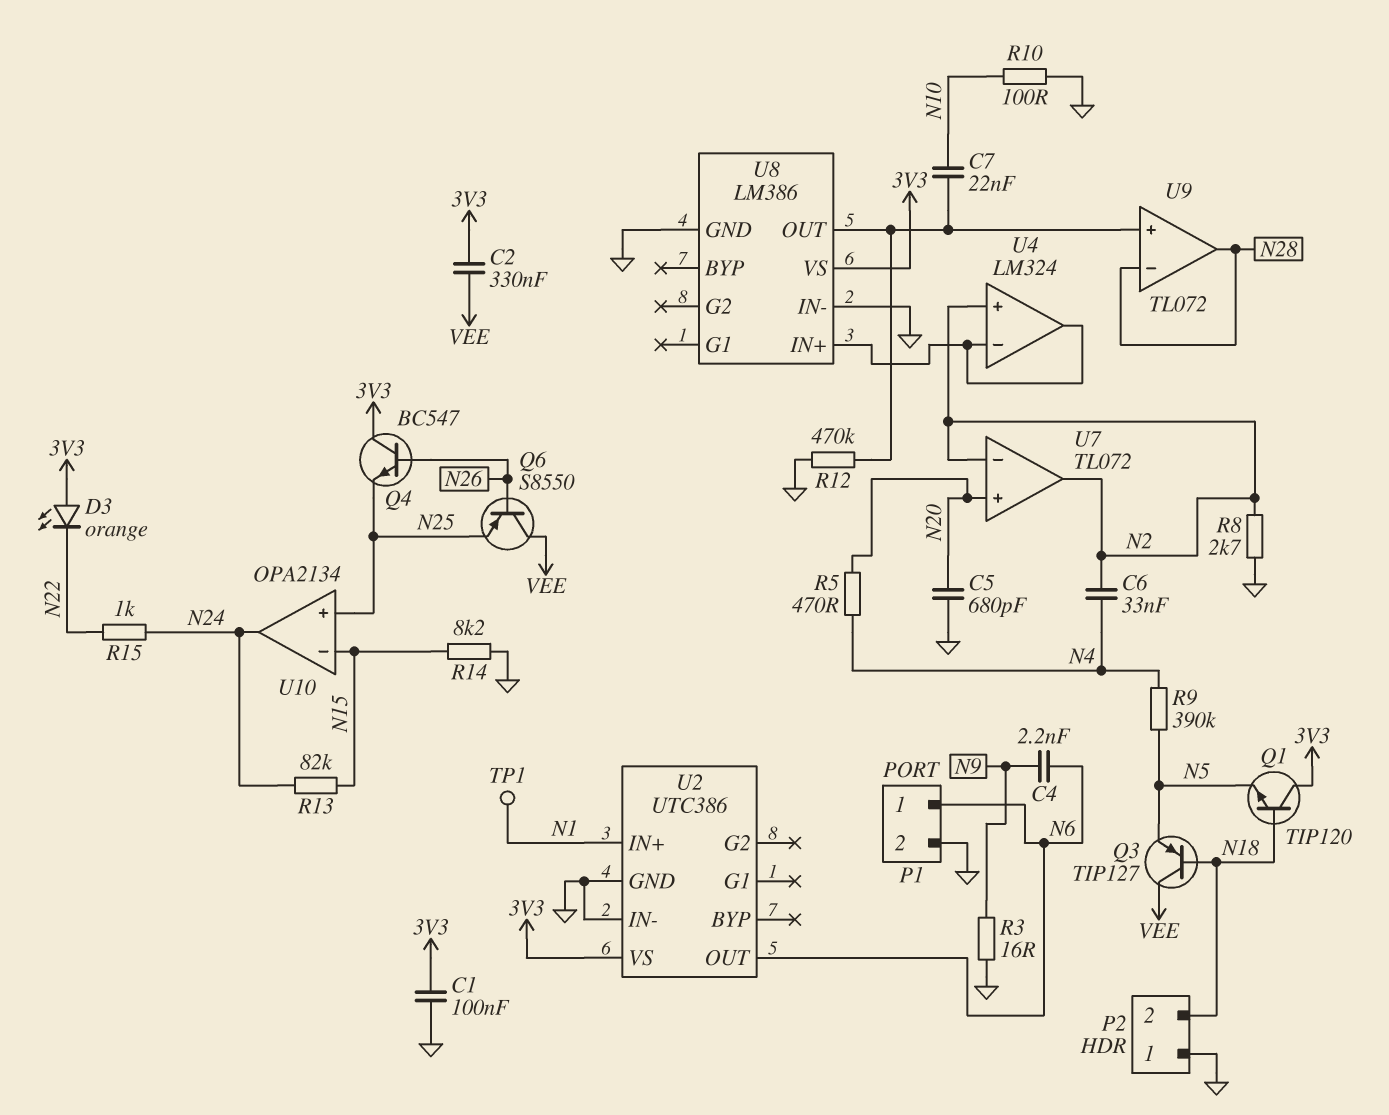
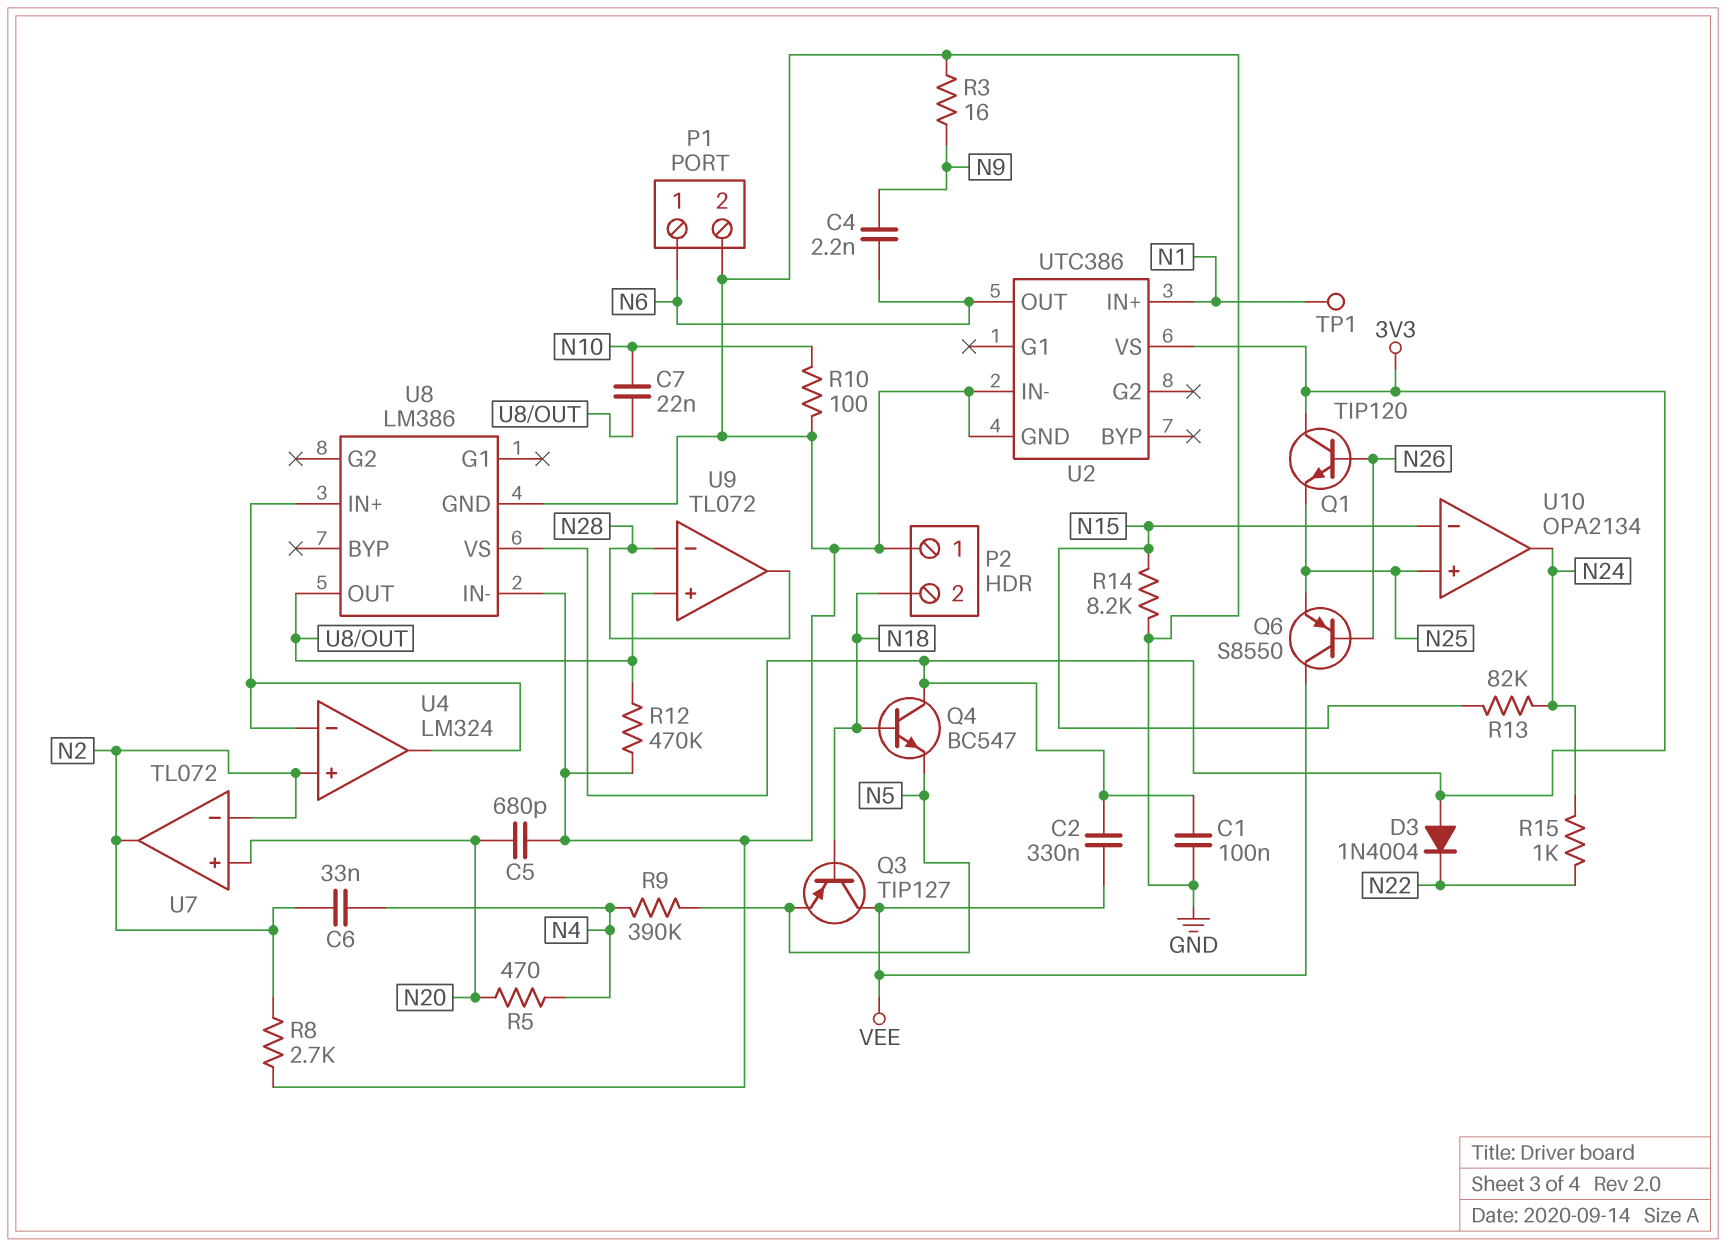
D3: LED orange (A 3V3, K N22) -> diode 1N4004 (A 3V3, K N22)
Q1: NPN TIP120 (B N18, C 3V3, E N5) -> NPN TIP120 (B N26, C 3V3, E N25)
Q4: NPN BC547 (B N26, C 3V3, E N25) -> NPN BC547 (B N18, C 3V3, E N5)

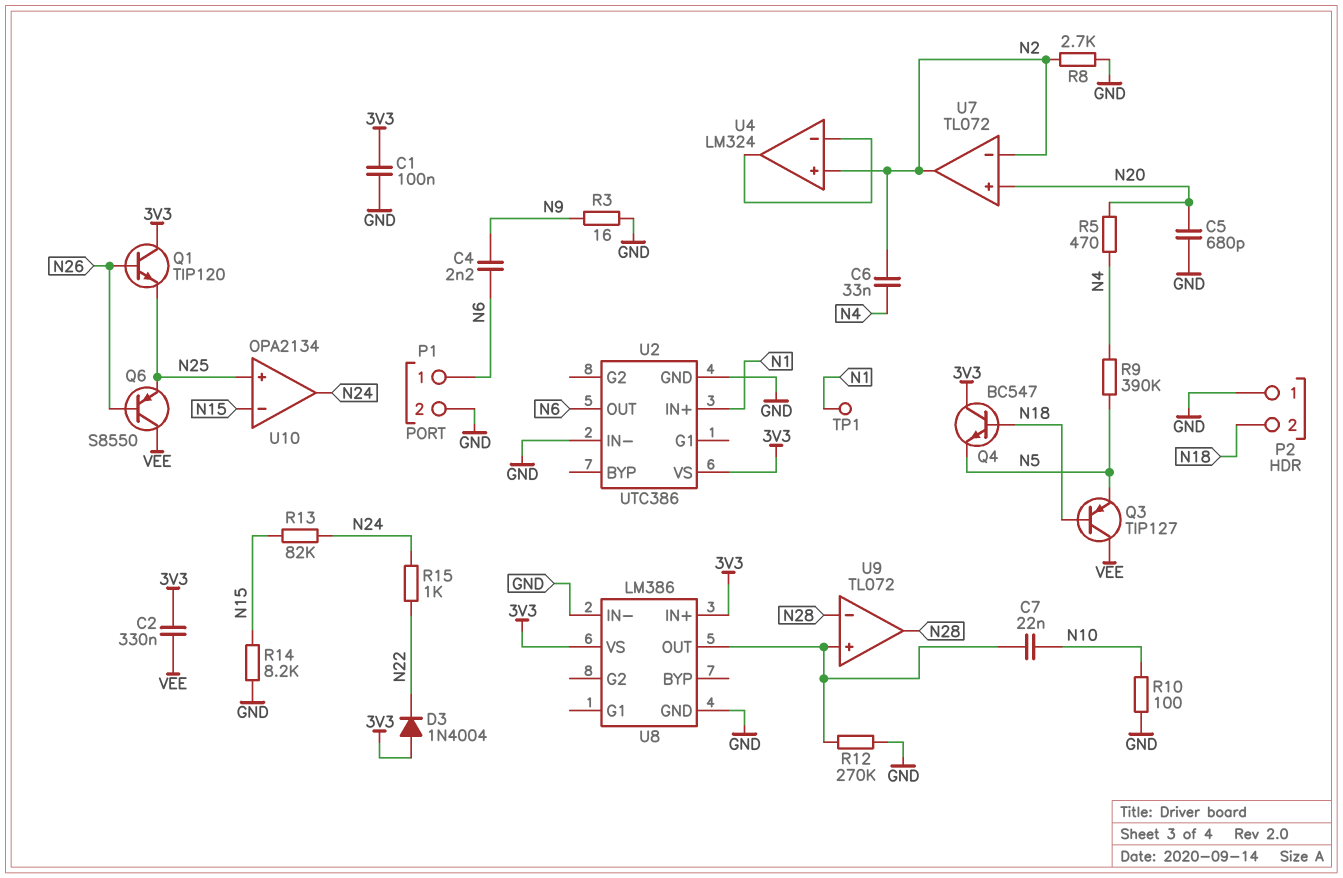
R12: 470k (GND, U8/OUT) -> 270k (GND, U8/OUT)
U8 pin IN+: U4/in- -> 3V3

